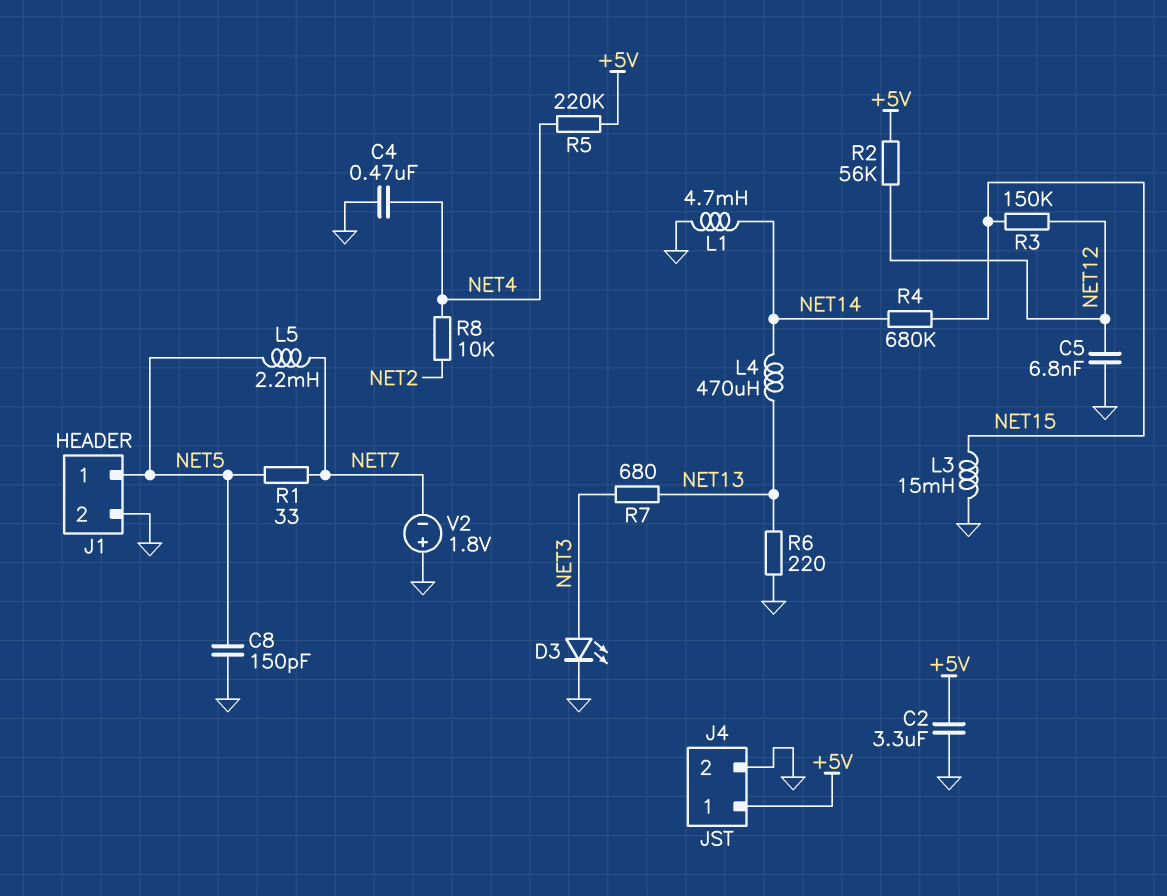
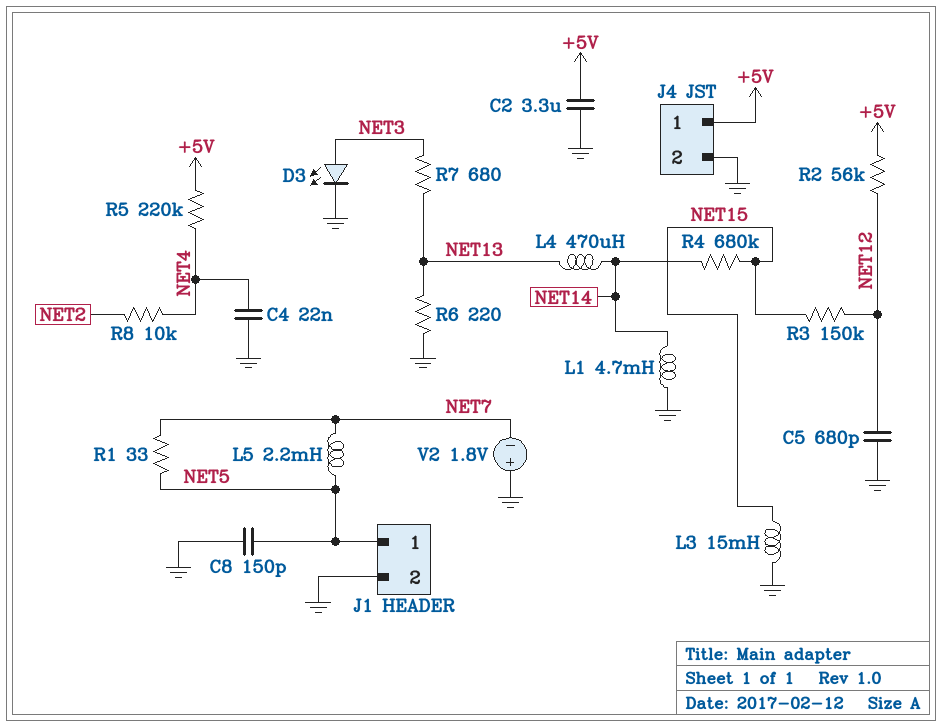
C4: 470nF (GND, NET4) -> 22nF (GND, NET4)
C5: 6.8nF (GND, NET12) -> 680pF (GND, NET12)

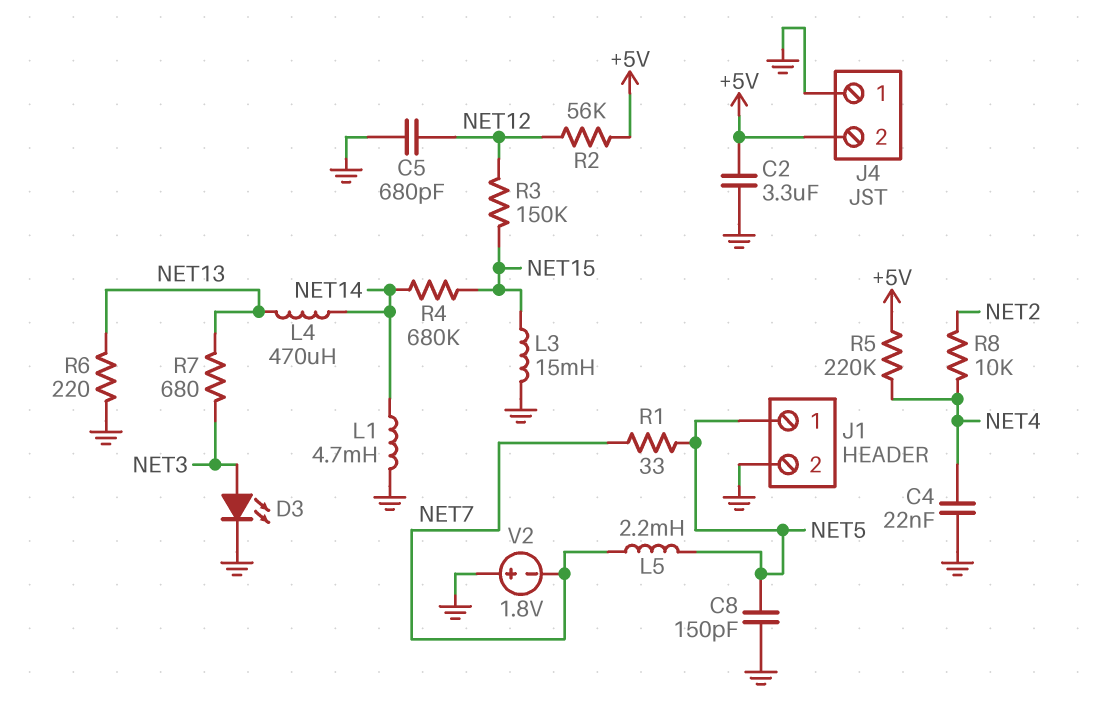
J4 pin 1: +5V -> GND
J4 pin 2: GND -> +5V

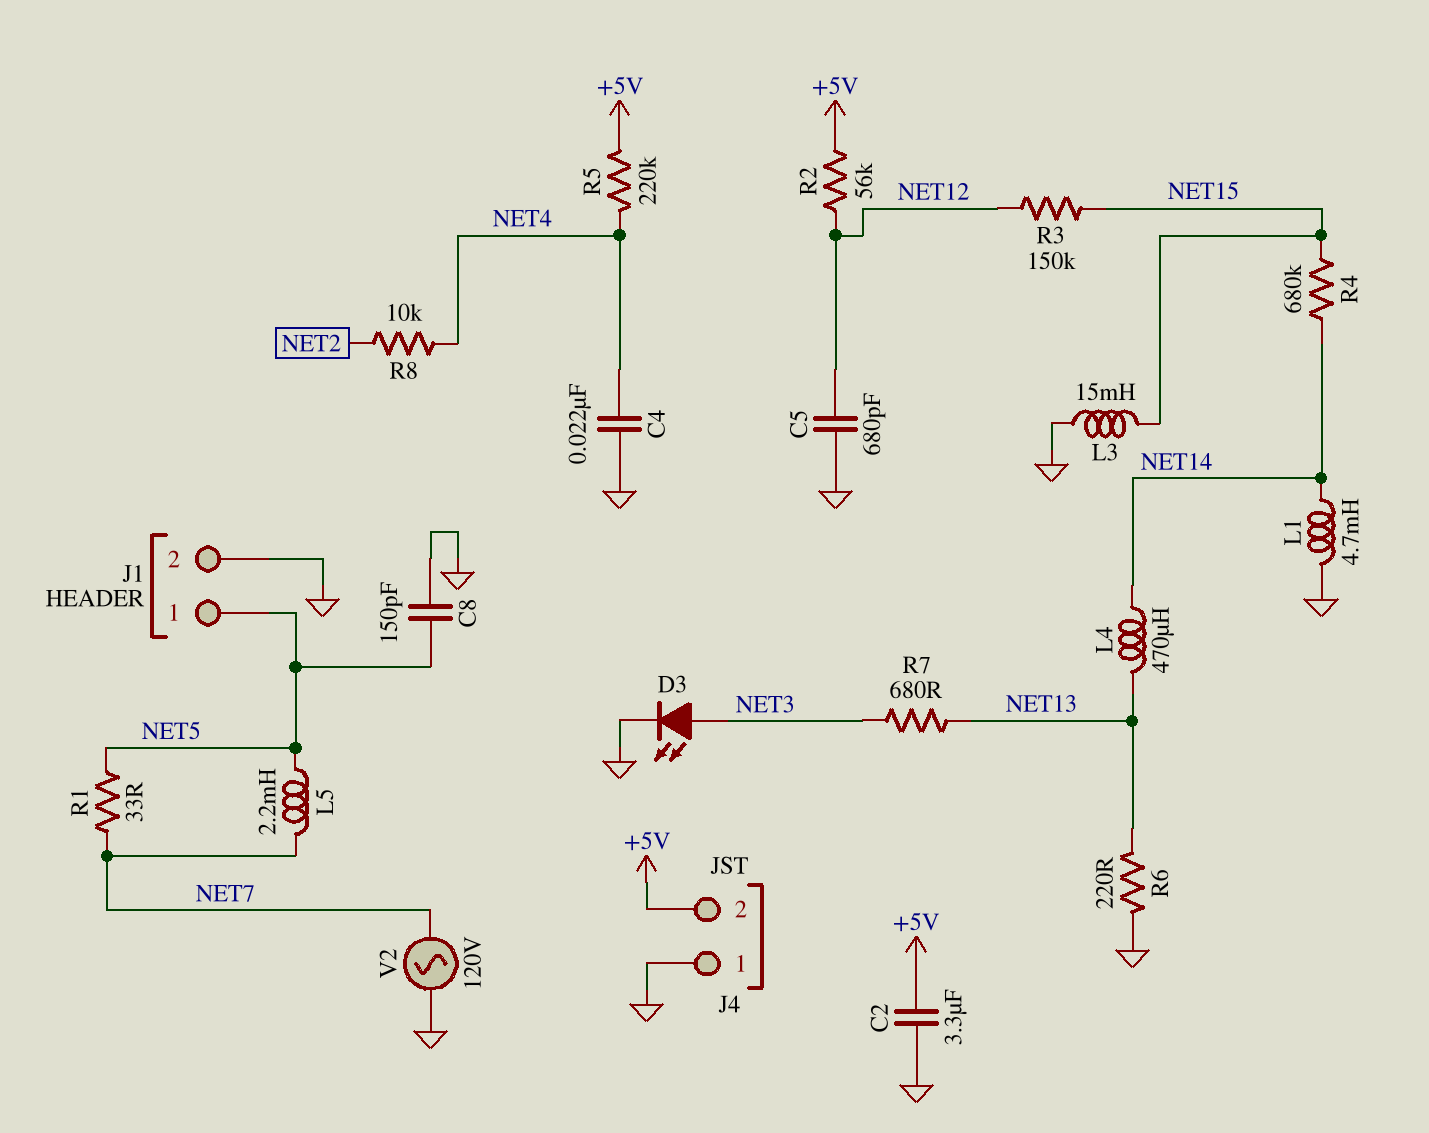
V2: 1.8V (plus GND, minus NET7) -> AC 120V (GND, NET7)

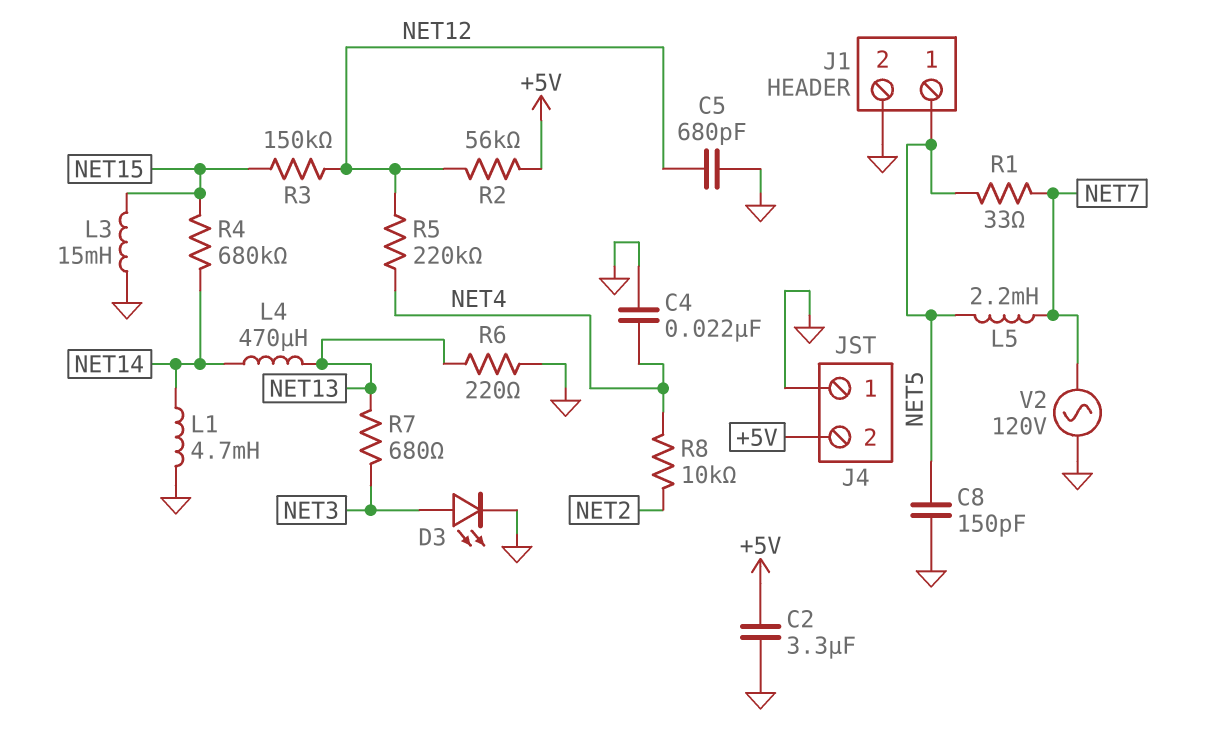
R5: 220k (+5V, NET4) -> 220k (NET4, NET12)

